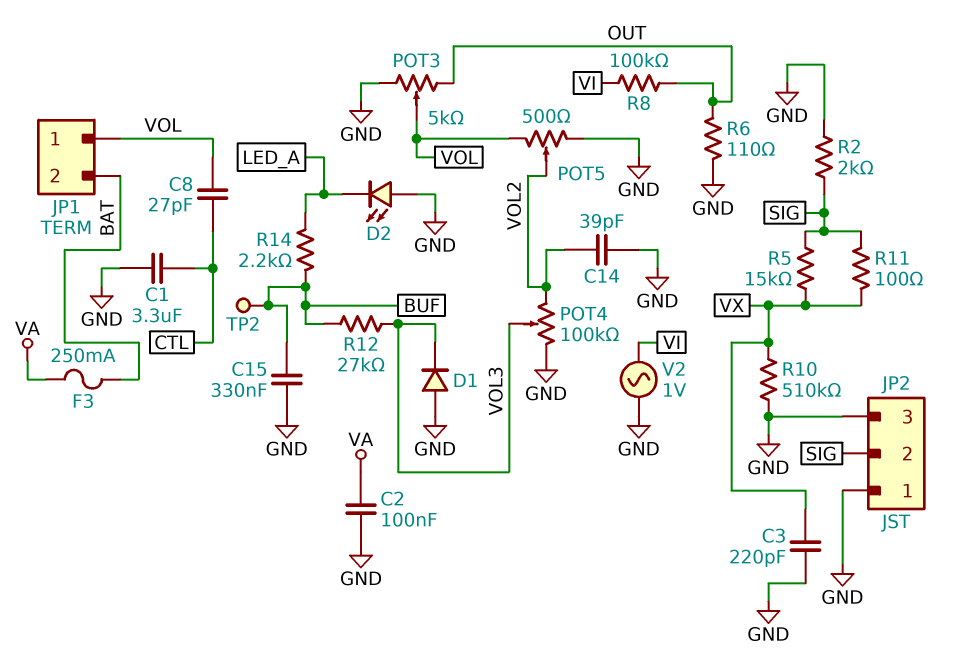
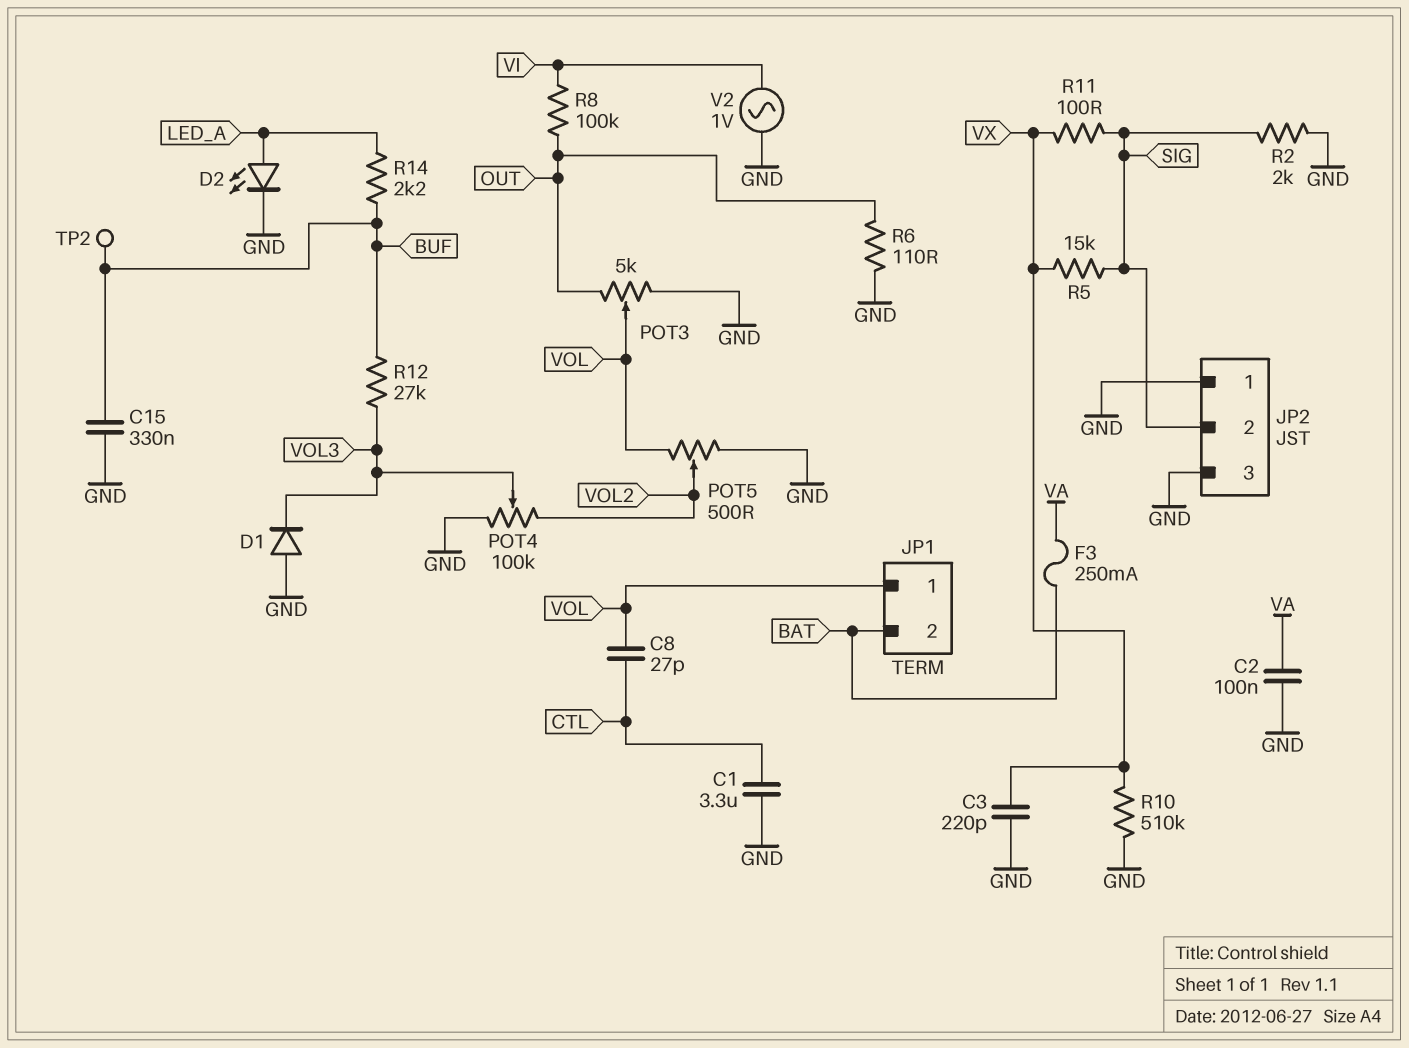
C14: 39pF (GND, VOL2) -> none
D2: LED (A GND, K LED_A) -> LED (A LED_A, K GND)

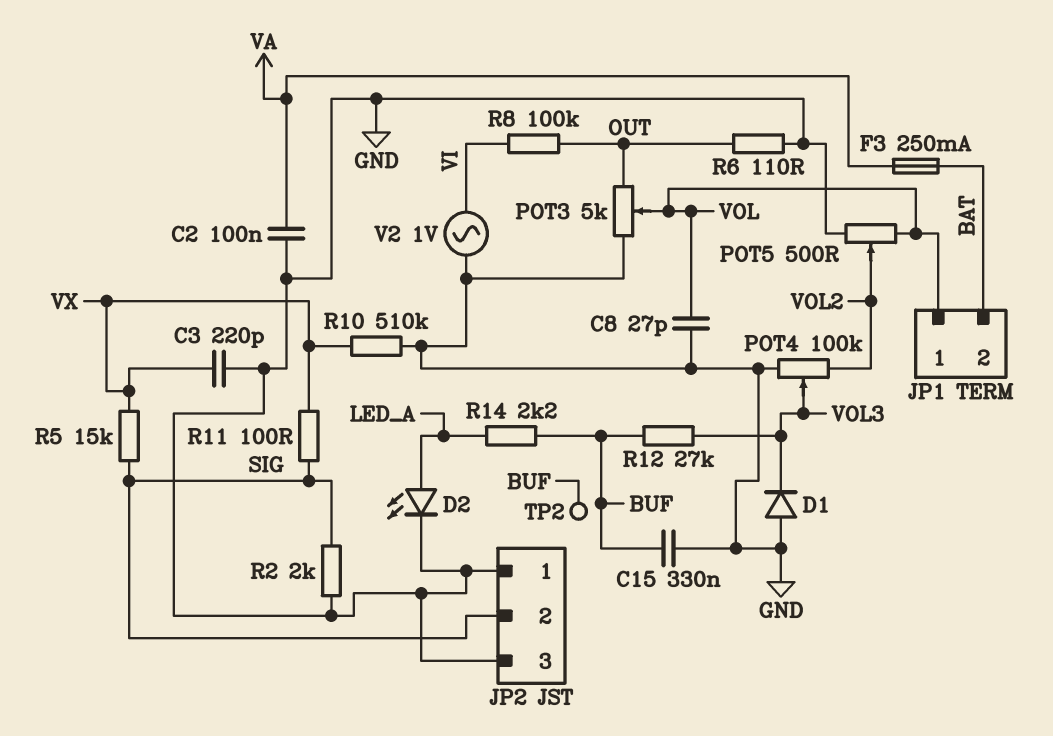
C1: 3.3uF (CTL, GND) -> none
C8: 27pF (CTL, VOL) -> 27pF (GND, VOL)

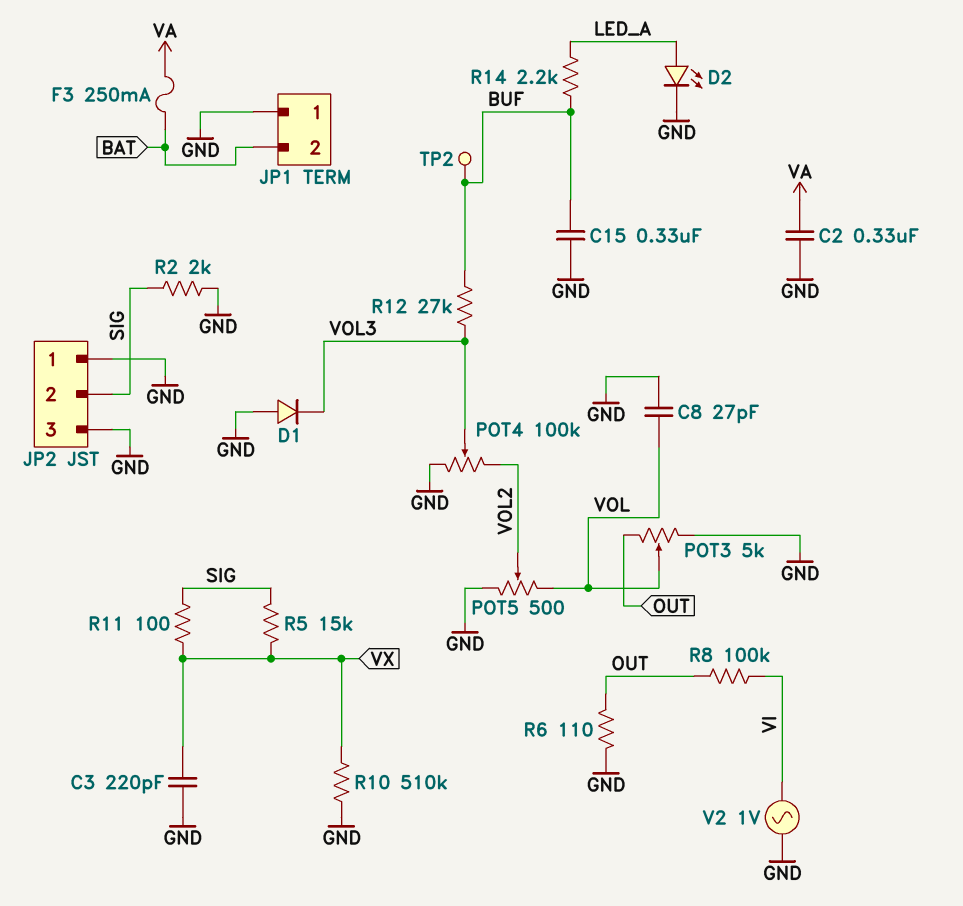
C2: 100nF (GND, VA) -> 330nF (GND, VA)
JP1 pin 1: VOL -> GND

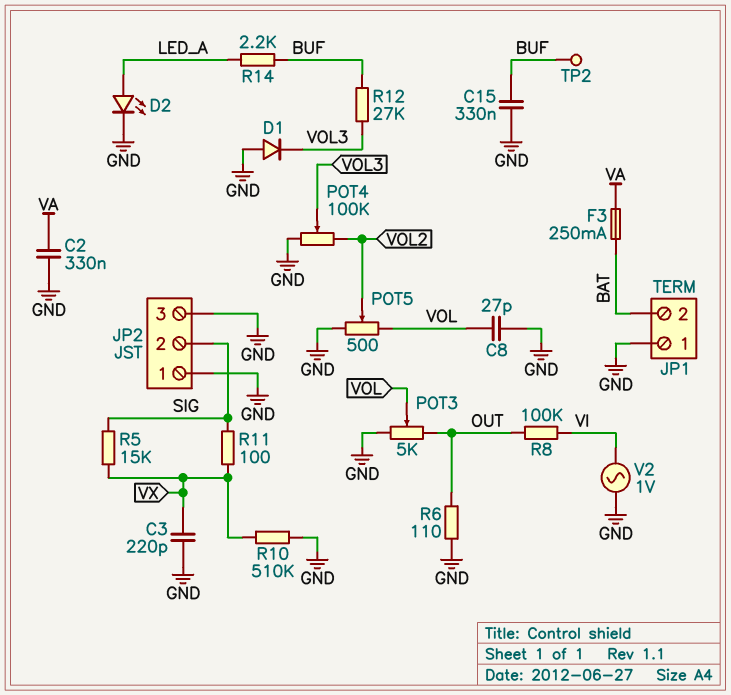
R2: 2k (GND, SIG) -> none

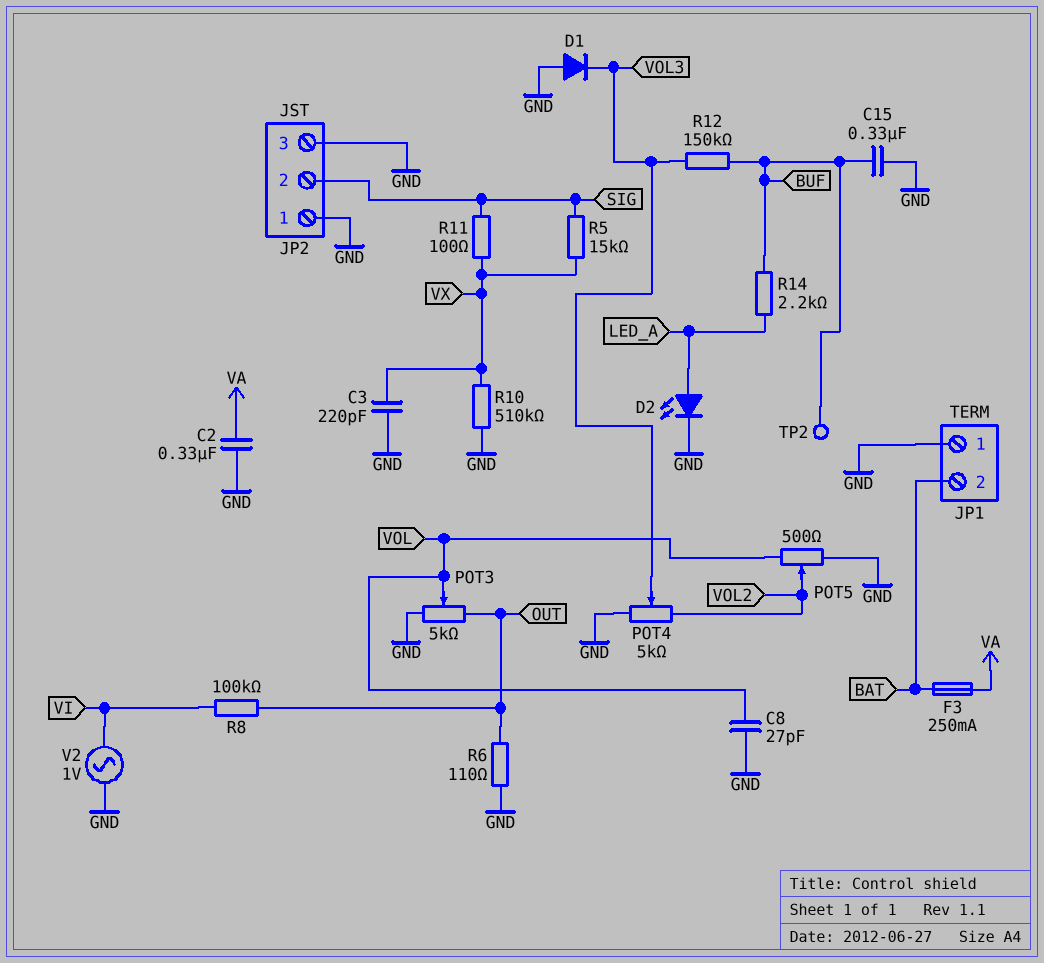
POT4: 100k (GND, VOL2, wiper VOL3) -> 5k (GND, VOL2, wiper VOL3)
R12: 27k (BUF, VOL3) -> 150k (BUF, VOL3)

